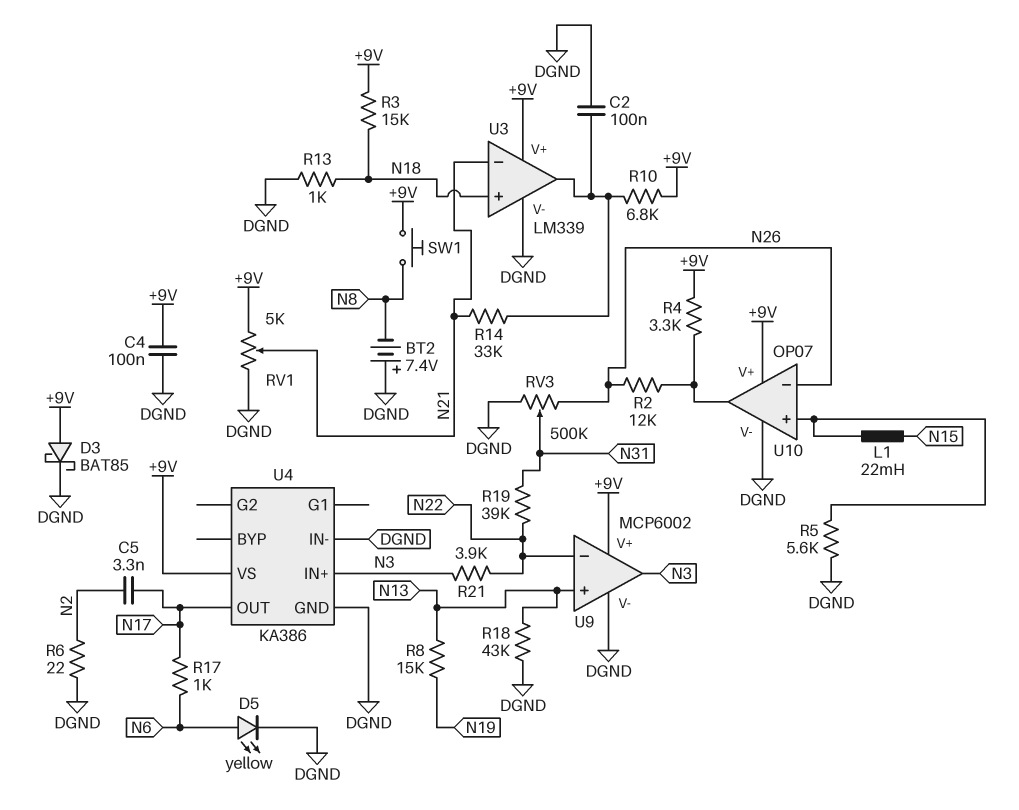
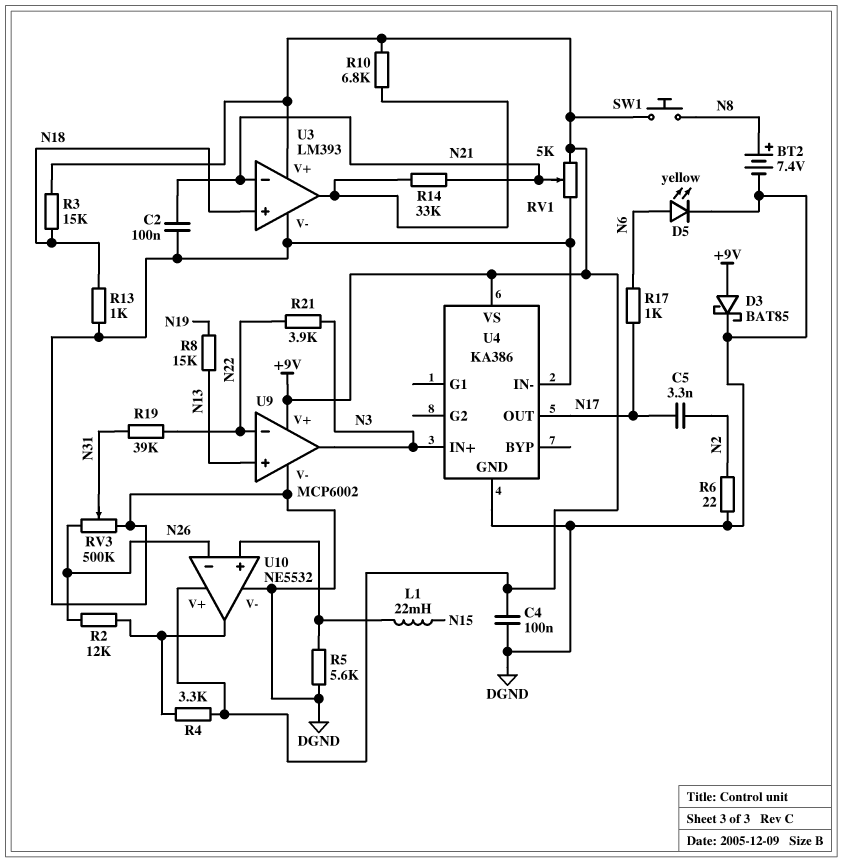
BT2: 7.4V (plus DGND, minus N8) -> 7.4V (plus N8, minus DGND)
C2: 100nF (DGND, U3/out) -> 100nF (DGND, N21)
R18: 43k (DGND, N13) -> none
U3: LM339 -> LM393
U10: OP07 -> NE5532

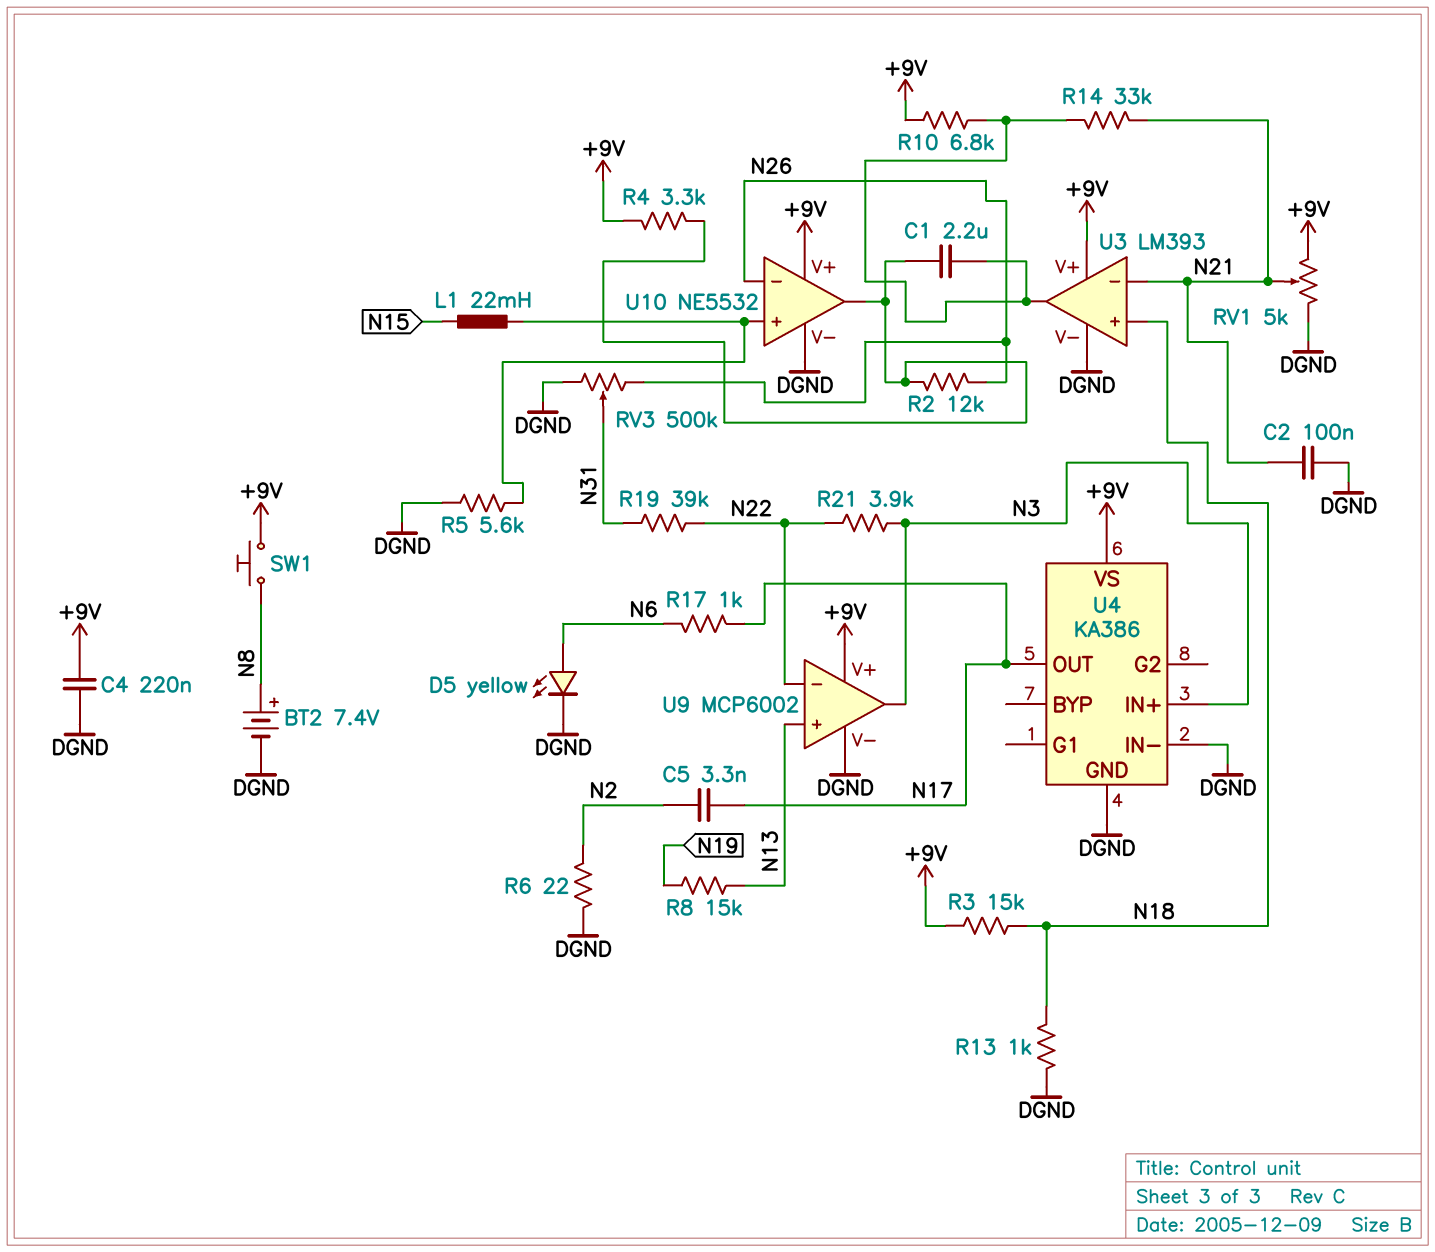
C1: none -> 2.2uF (U3/out, U10/out)
C4: 100nF (+9V, DGND) -> 220nF (+9V, DGND)
D3: schottky BAT85 (A +9V, K DGND) -> none

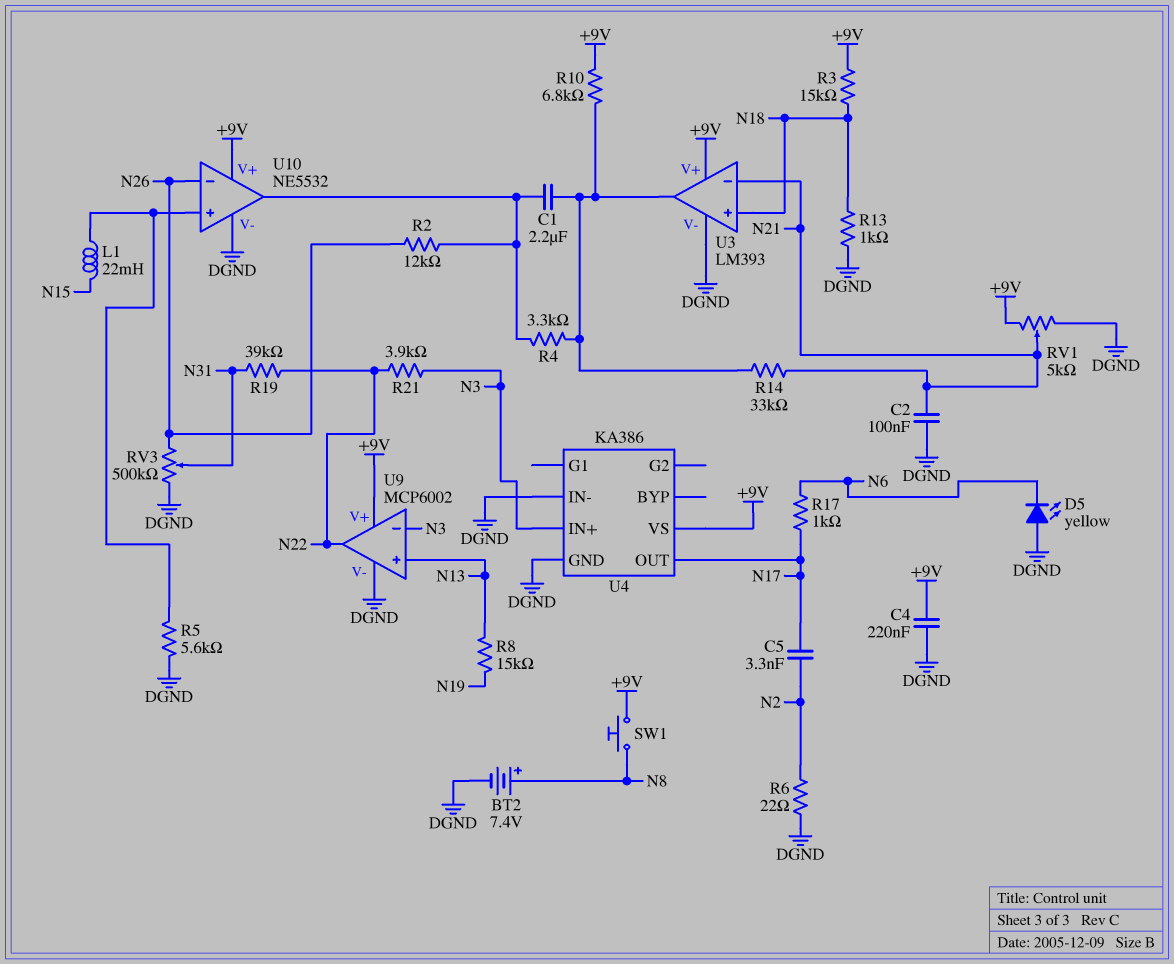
D5: LED yellow (A N6, K DGND) -> LED yellow (A DGND, K N6)
R4: 3.3k (+9V, U10/out) -> 3.3k (U3/out, U10/out)
U9 pin in-: N22 -> N3
U9 pin out: N3 -> N22

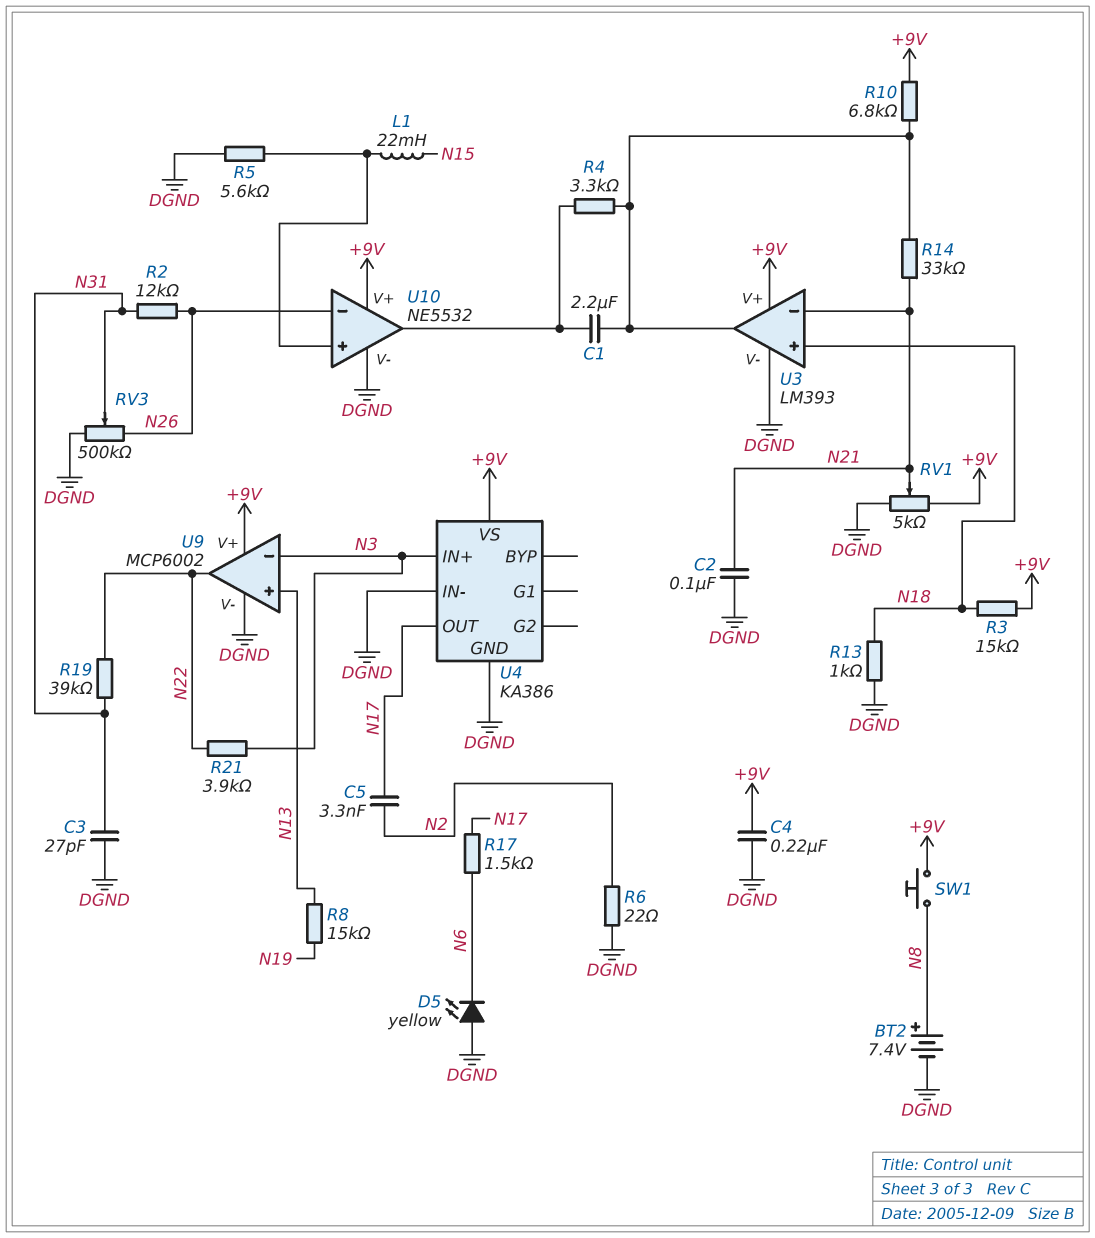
C3: none -> 27pF (DGND, N31)
R2: 12k (N26, U10/out) -> 12k (N26, N31)
R17: 1k (N6, N17) -> 1.5k (N6, N17)

